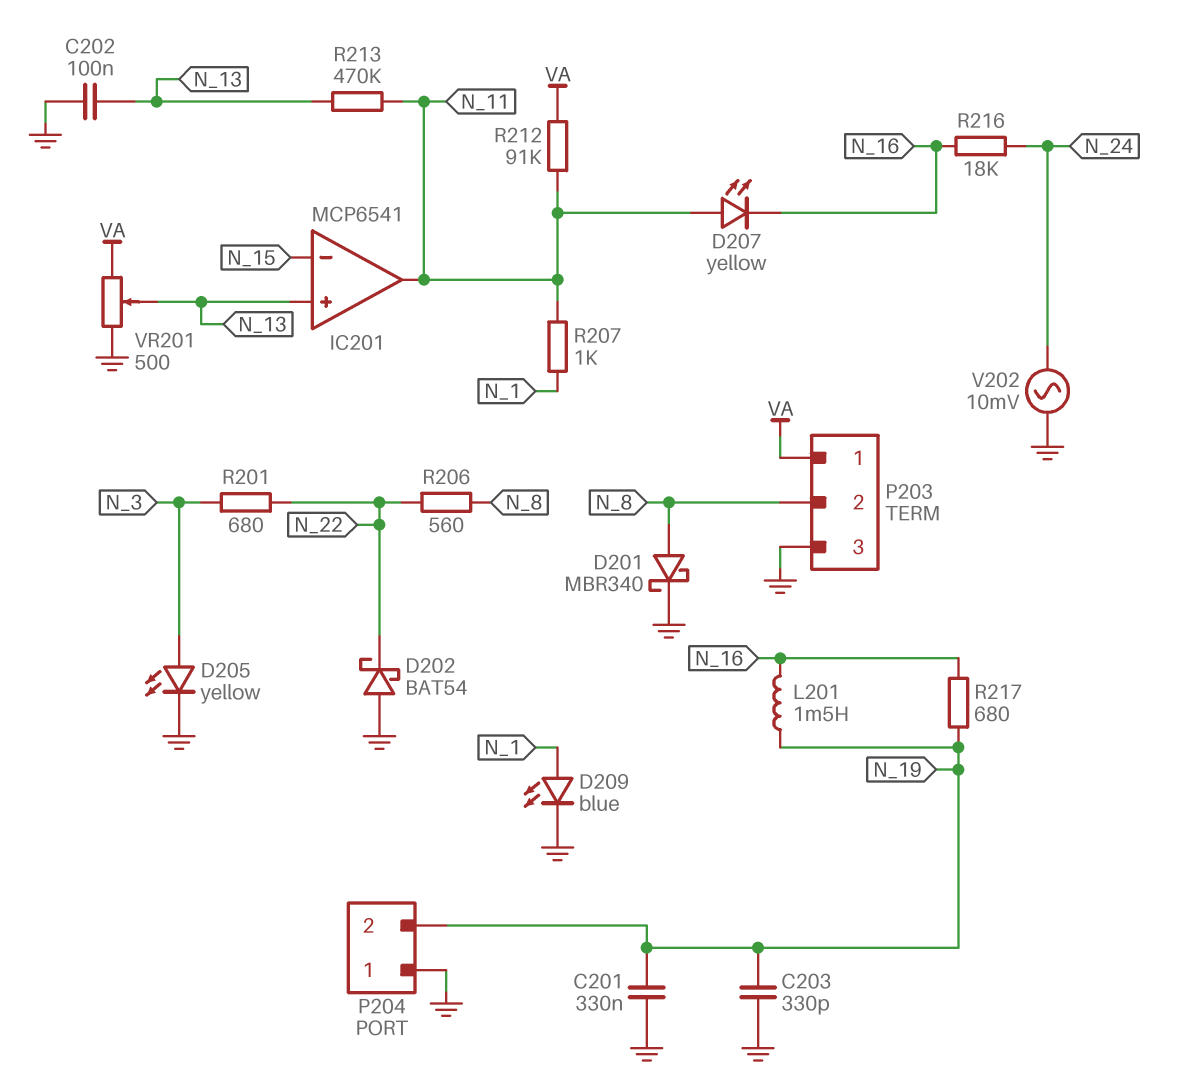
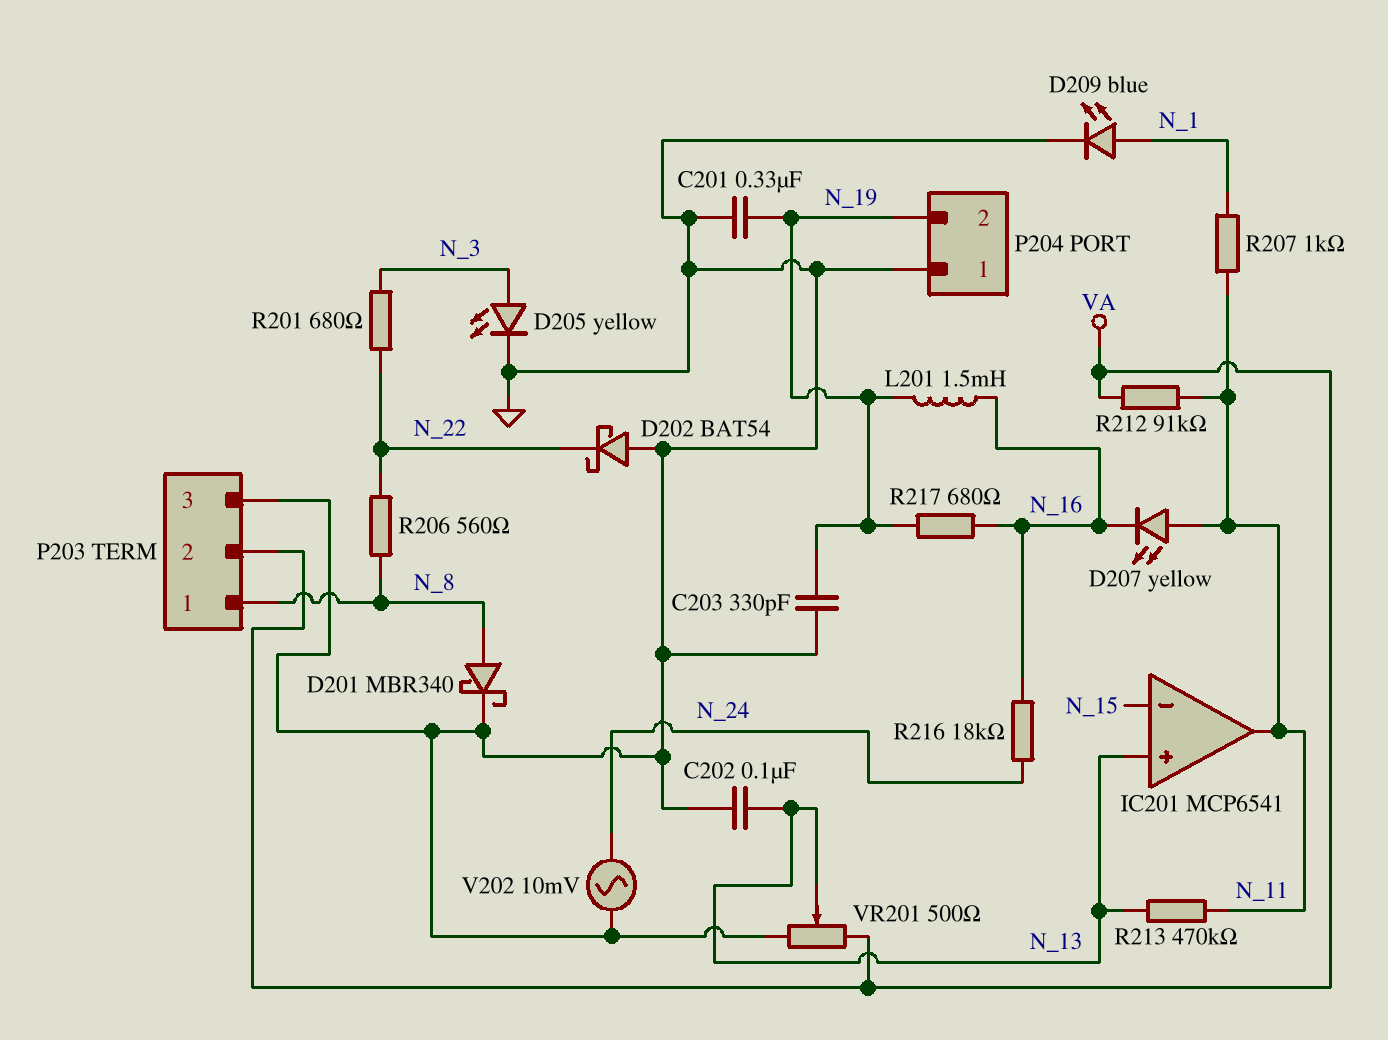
P203 pin 1: VA -> N_8
P203 pin 2: N_8 -> VA

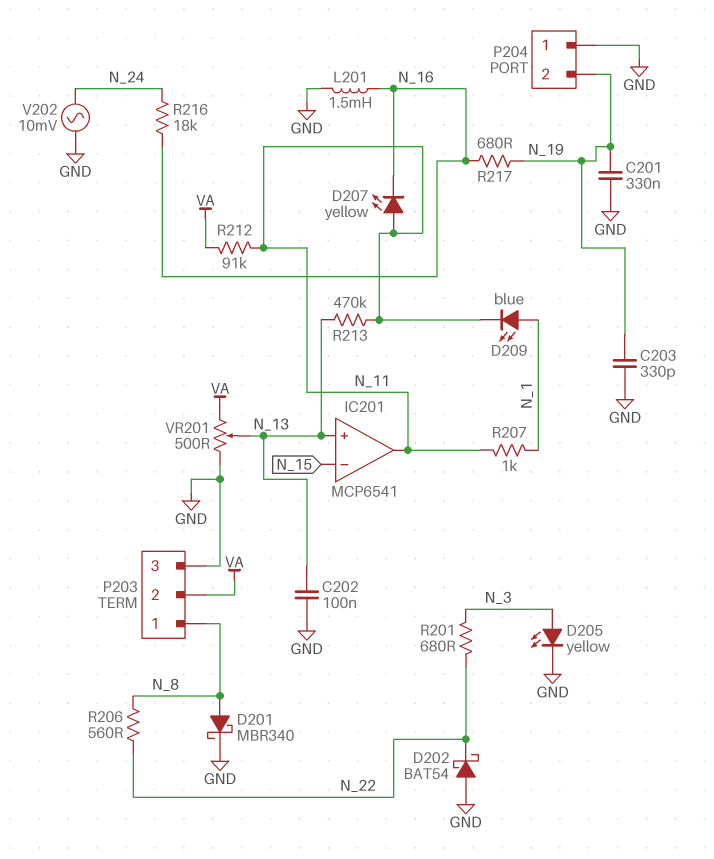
D209: LED blue (A N_1, K GND) -> LED blue (A N_1, K N_11)
L201: 1.5mH (N_16, N_19) -> 1.5mH (GND, N_16)

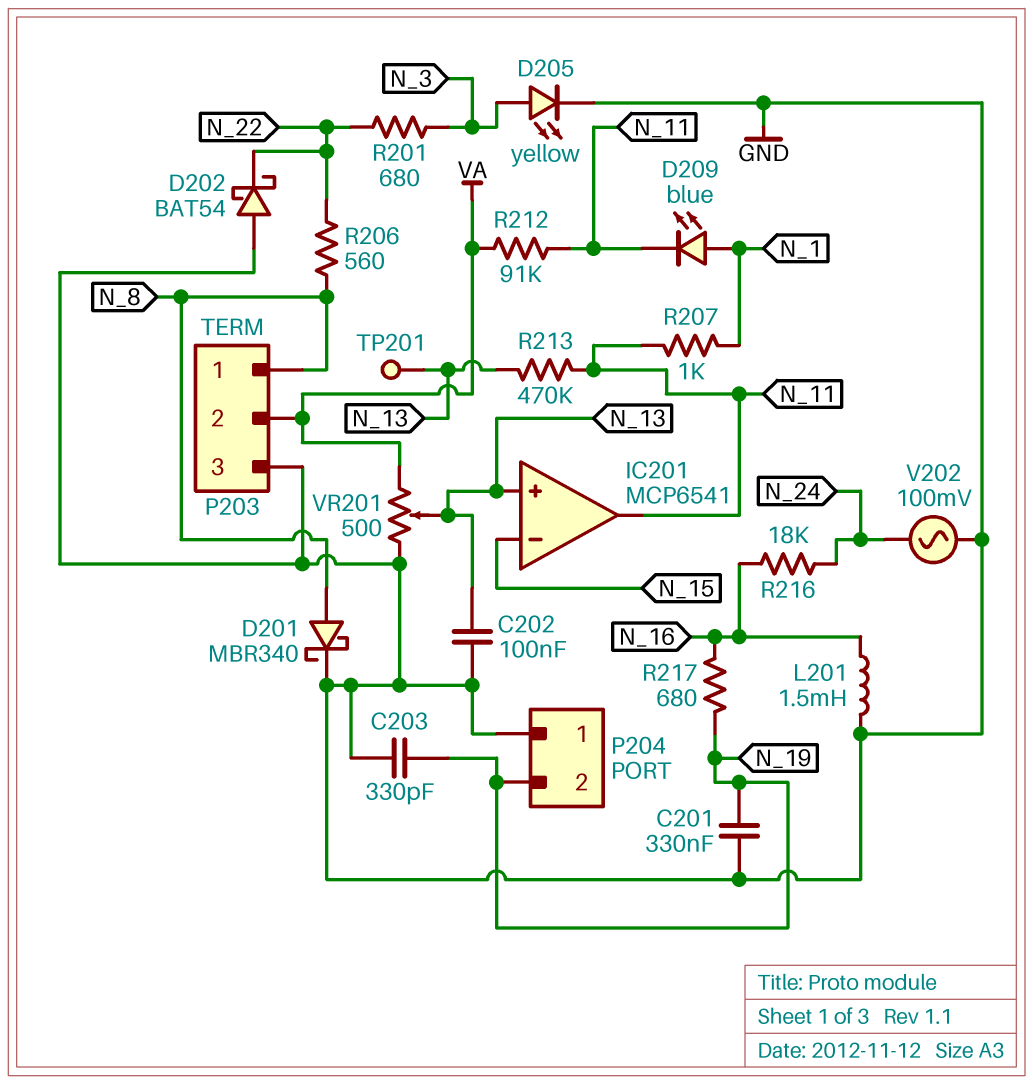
D207: LED yellow (A N_11, K N_16) -> none
TP201: none -> test point (N_13)
V202: AC 10mV (GND, N_24) -> AC 100mV (GND, N_24)

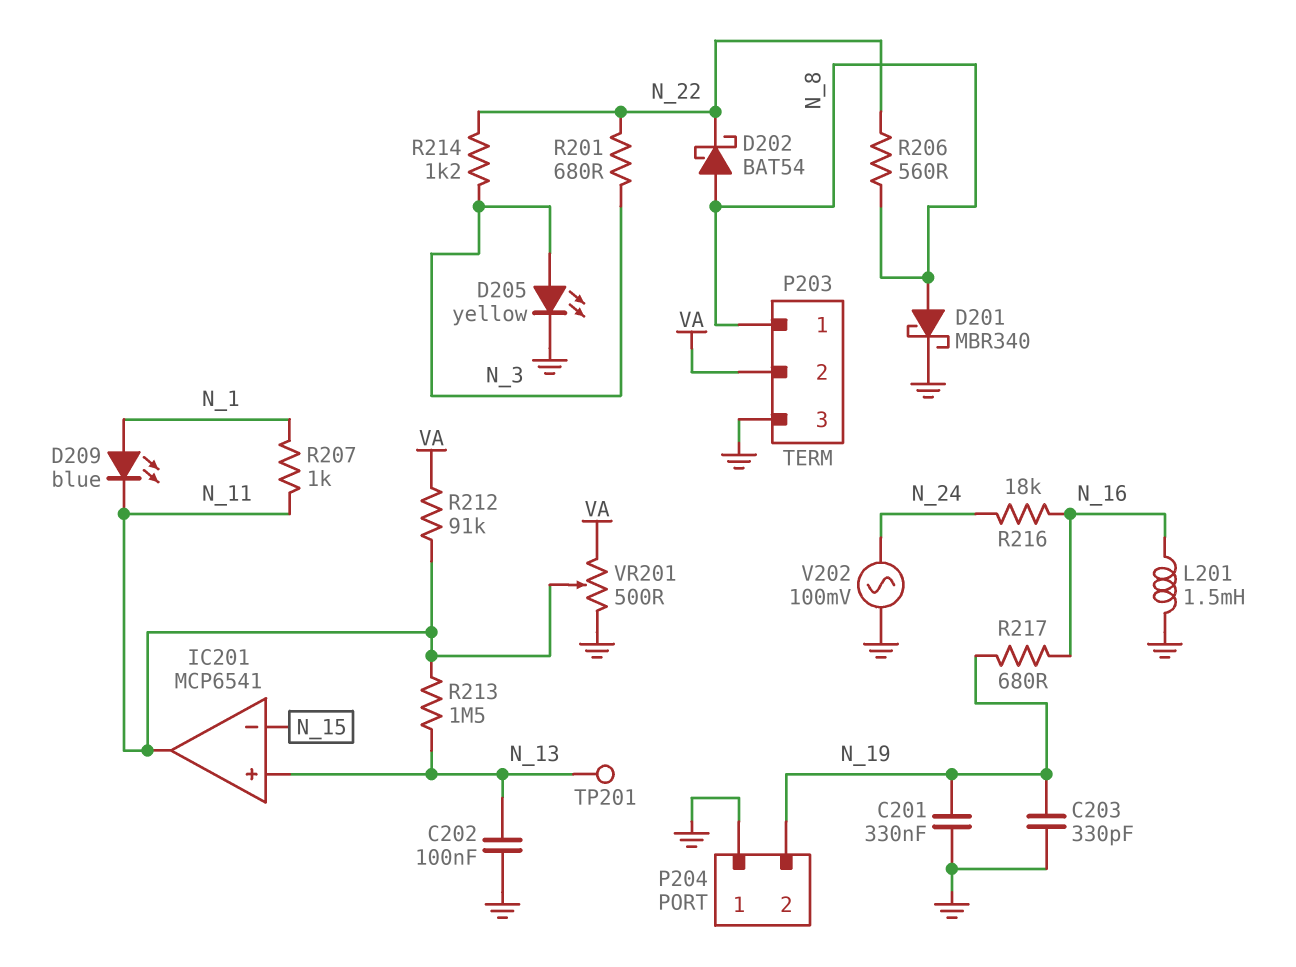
D202: schottky BAT54 (A GND, K N_22) -> schottky BAT54 (A N_8, K N_22)
R213: 470k (N_11, N_13) -> 1.5M (N_11, N_13)
R214: none -> 1.2k (N_3, N_22)
VR201: 500 (GND, VA, wiper N_13) -> 500 (GND, VA, wiper N_11)

